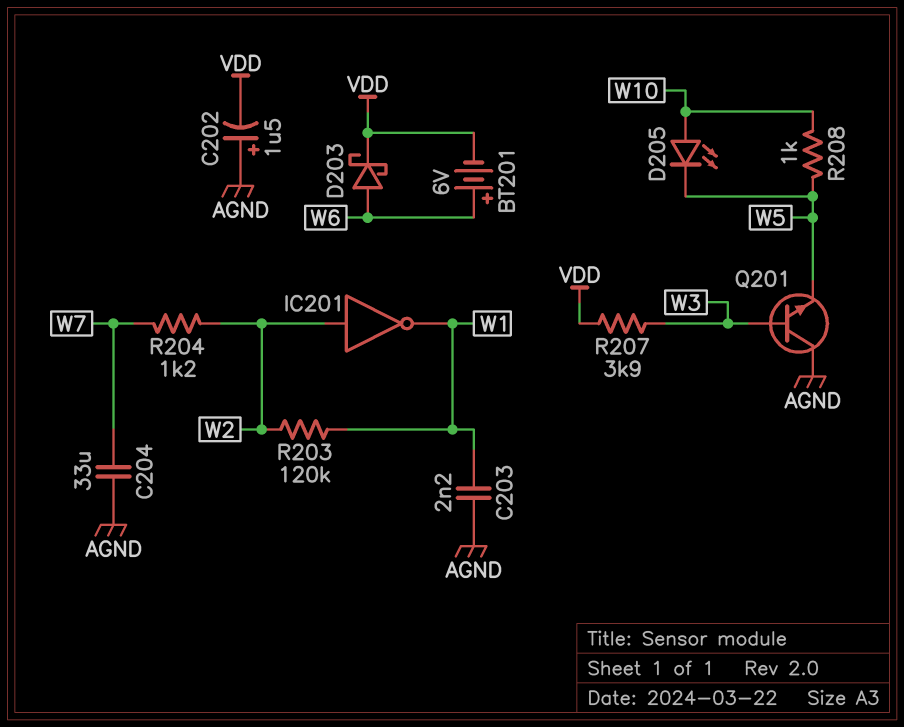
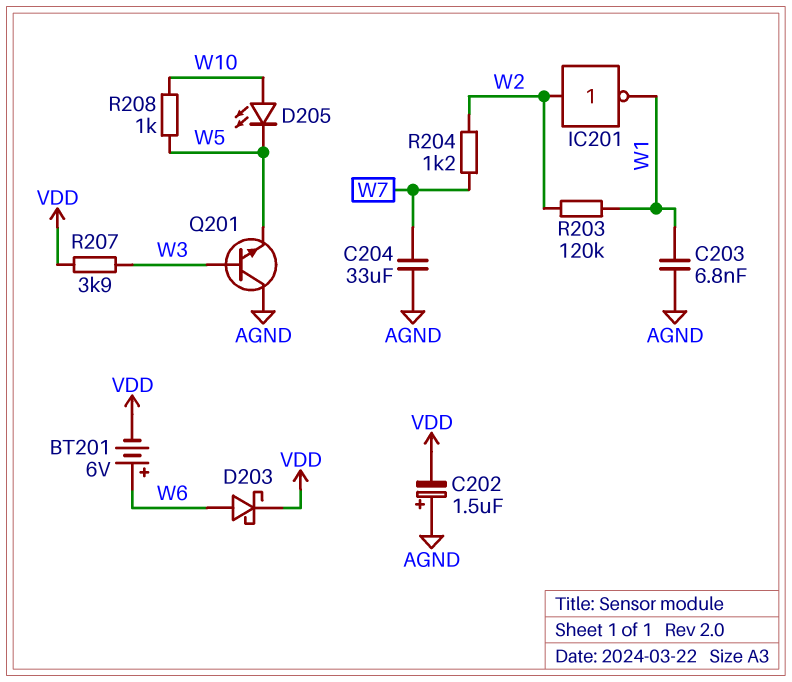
C203: 2.2nF (AGND, W1) -> 6.8nF (AGND, W1)

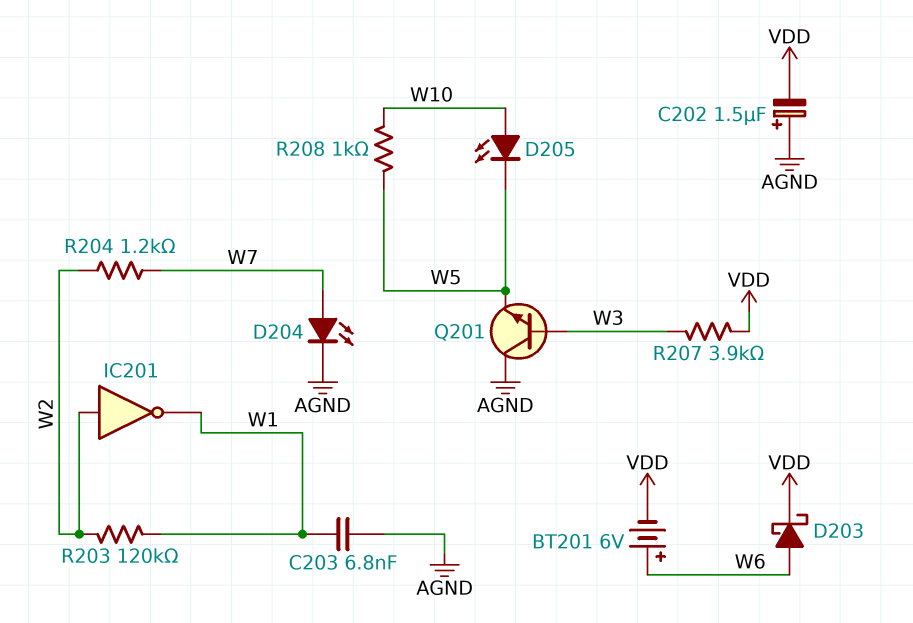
C204: 33uF (AGND, W7) -> none
D204: none -> LED (A W7, K AGND)

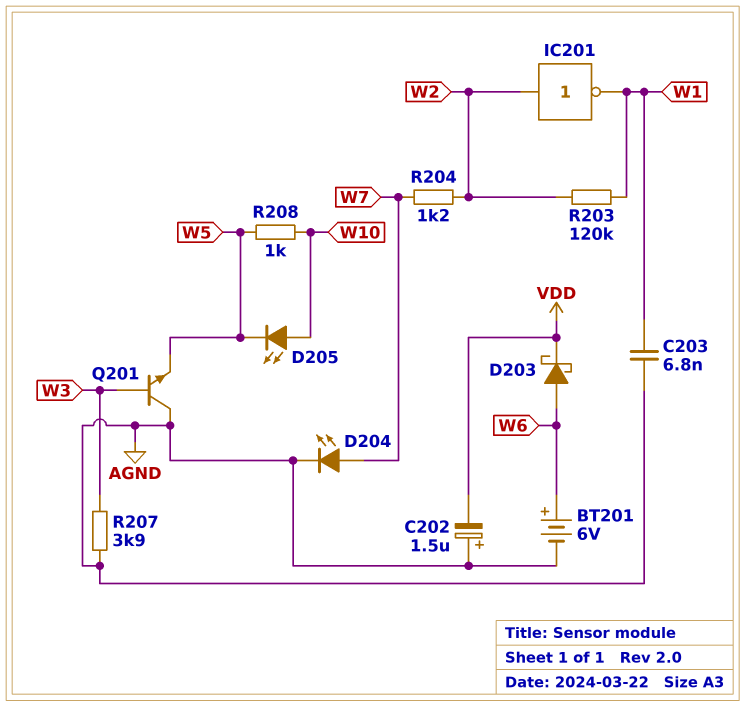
BT201: 6V (plus W6, minus VDD) -> 6V (plus W6, minus AGND)
R207: 3.9k (VDD, W3) -> 3.9k (AGND, W3)

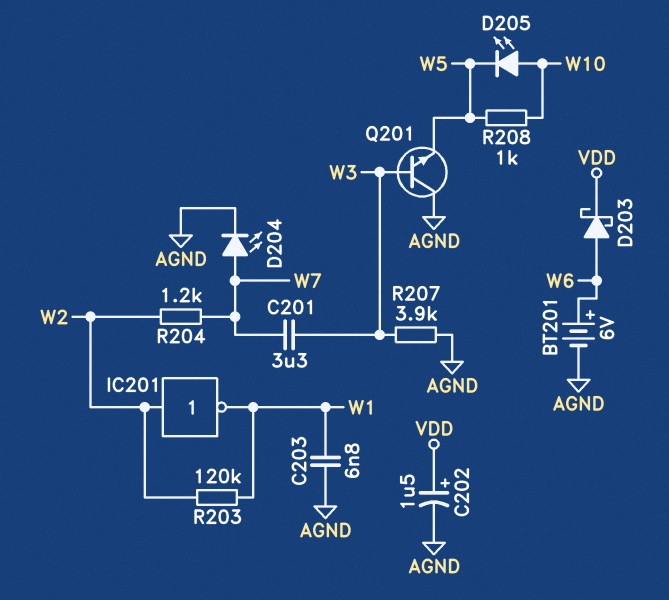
C201: none -> 3.3uF (W3, W7)
C202: 1.5uF (plus AGND, minus VDD) -> 1.5uF (plus VDD, minus AGND)

